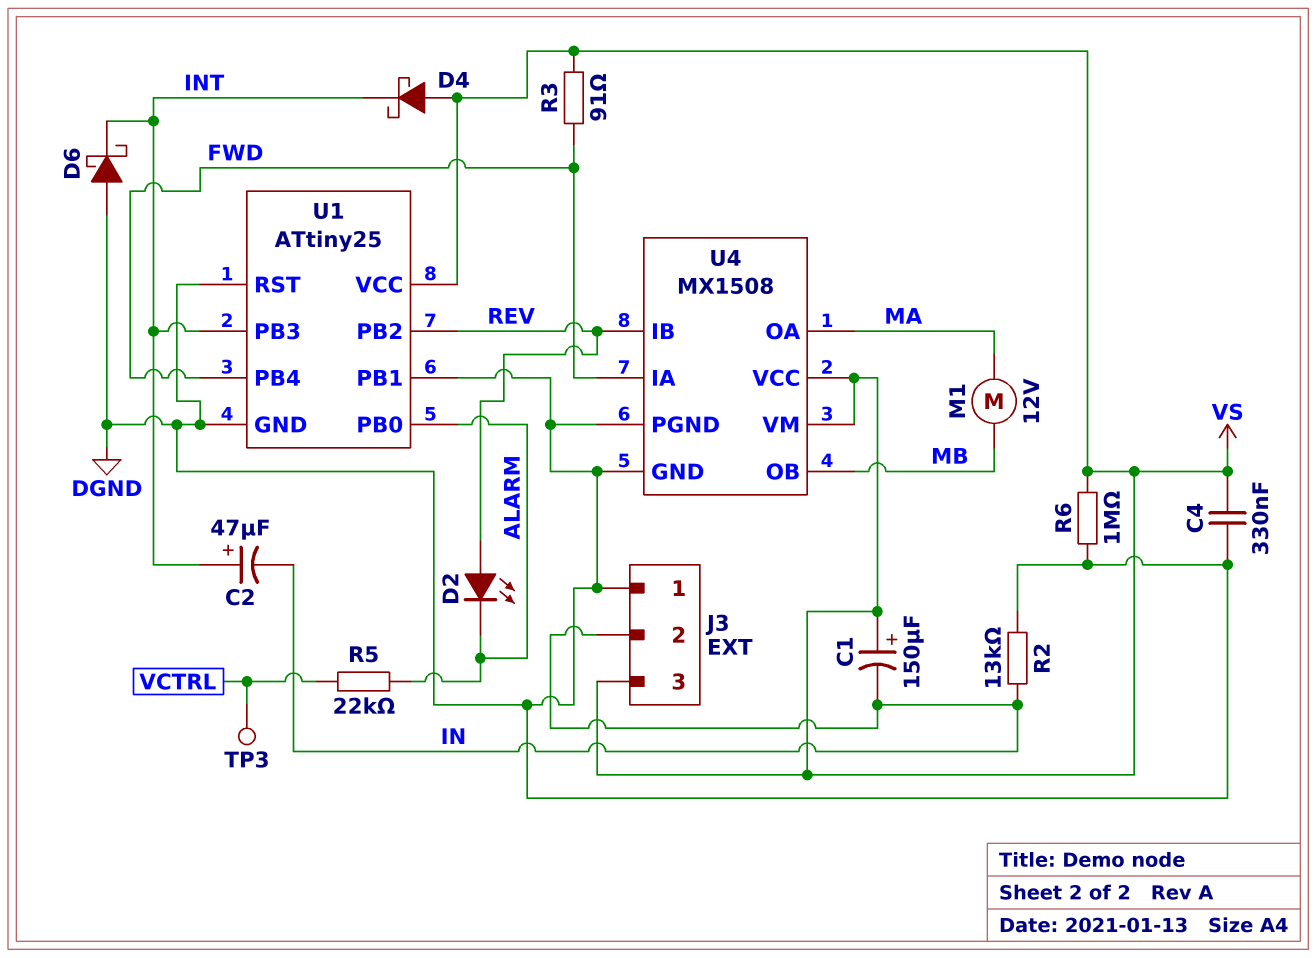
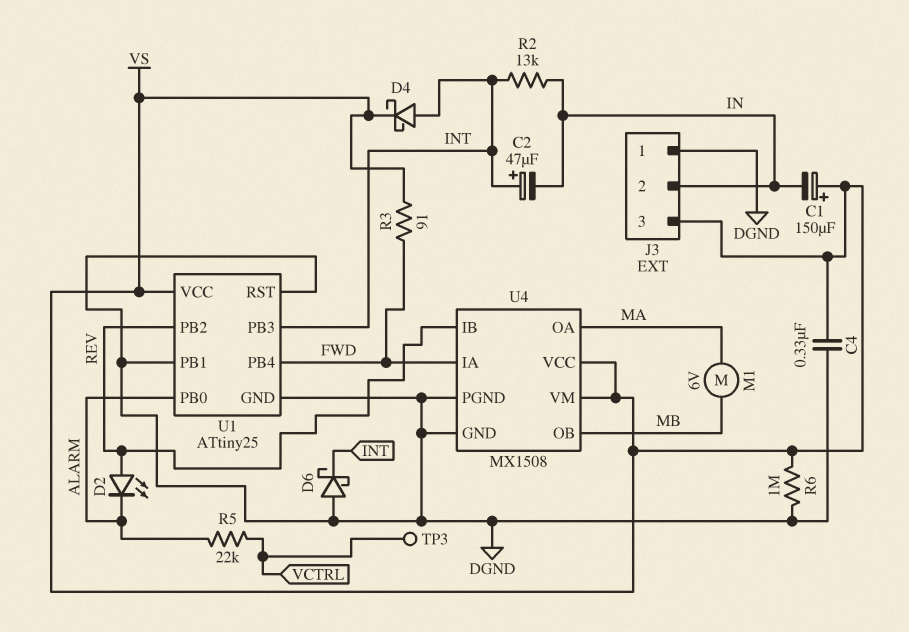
D4: schottky (A VS, K INT) -> schottky (A INT, K VS)
M1: motor 12V (MA, MB) -> motor 6V (MA, MB)
R2: 13k (DGND, IN) -> 13k (IN, INT)

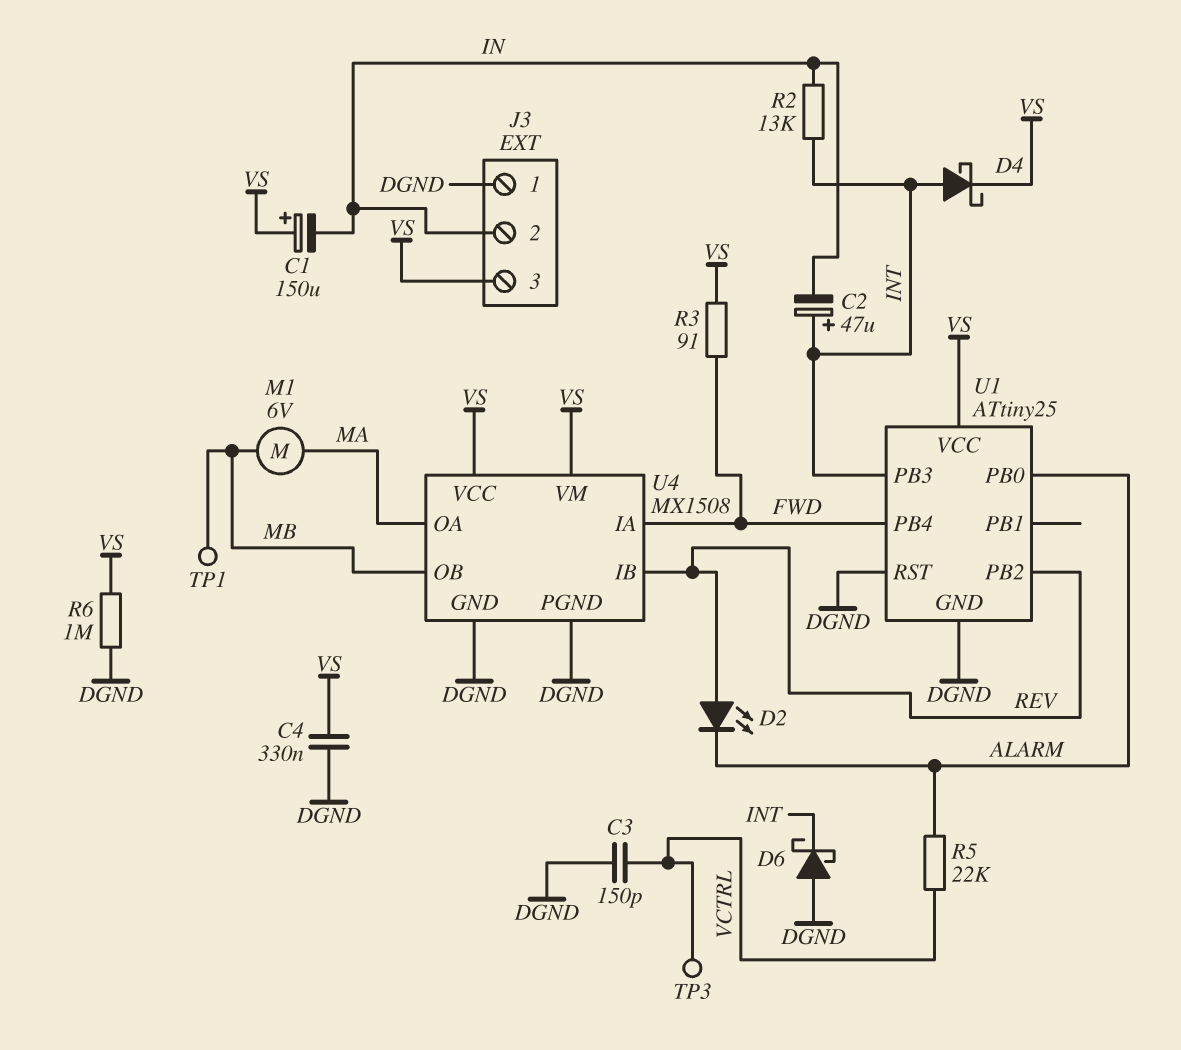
C3: none -> 150pF (DGND, VCTRL)
TP1: none -> test point (MB)
U1 pin PB1: DGND -> none

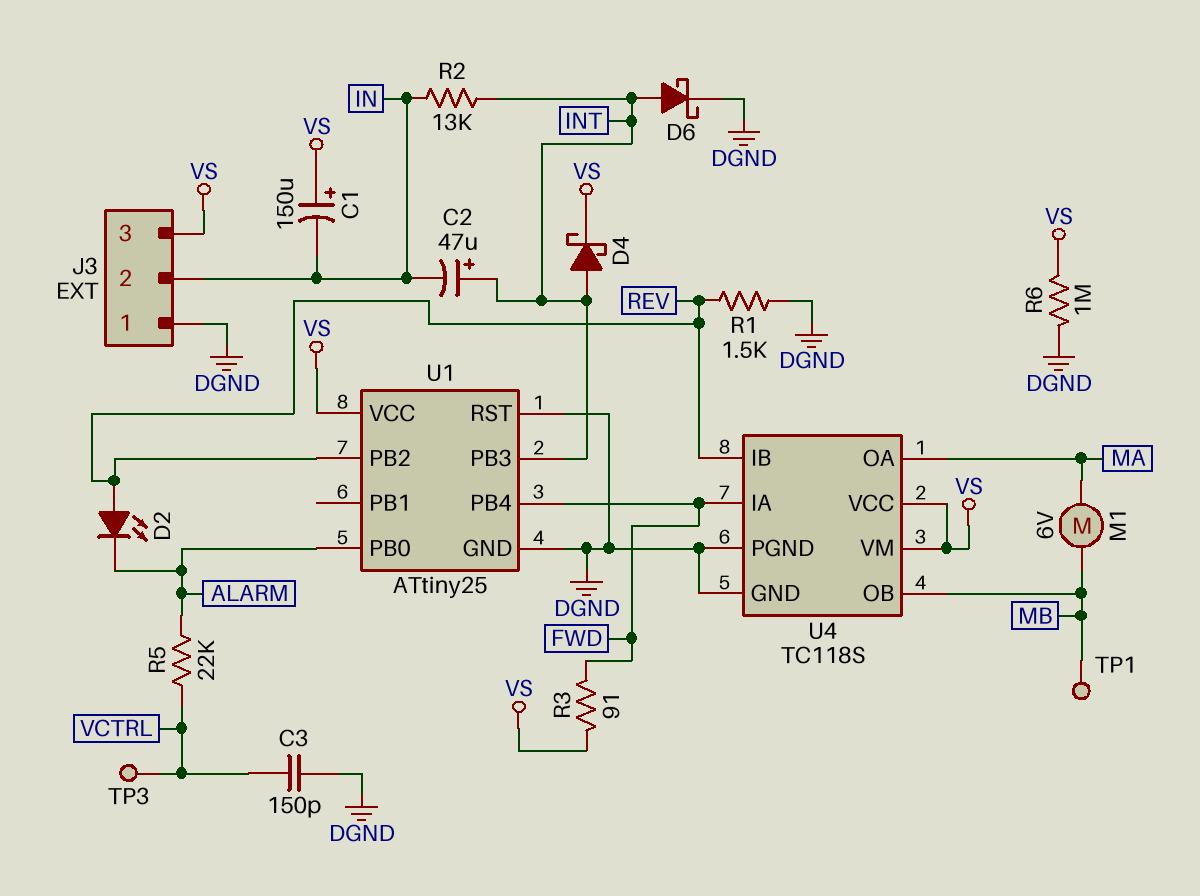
C4: 330nF (DGND, VS) -> none
D6: schottky (A DGND, K INT) -> schottky (A INT, K DGND)
R1: none -> 1.5k (DGND, REV)
U4: MX1508 -> TC118S

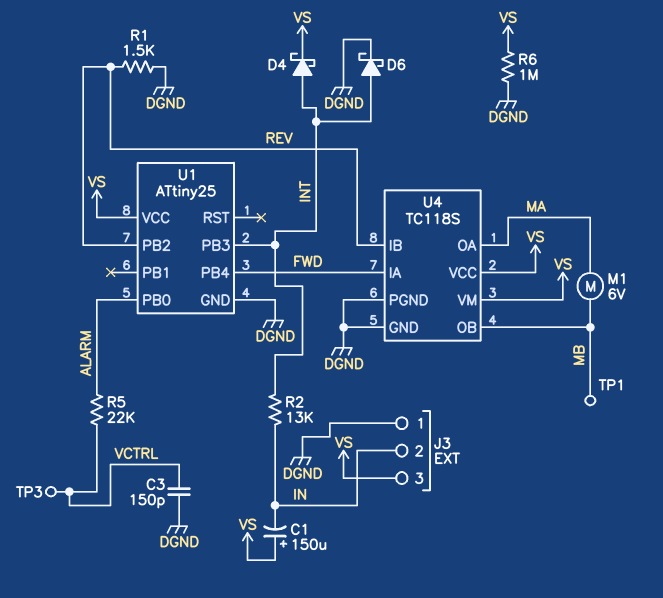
C2: 47uF (plus INT, minus IN) -> none
D2: LED (A REV, K ALARM) -> none
R3: 91 (FWD, VS) -> none
U1 pin RST: DGND -> none

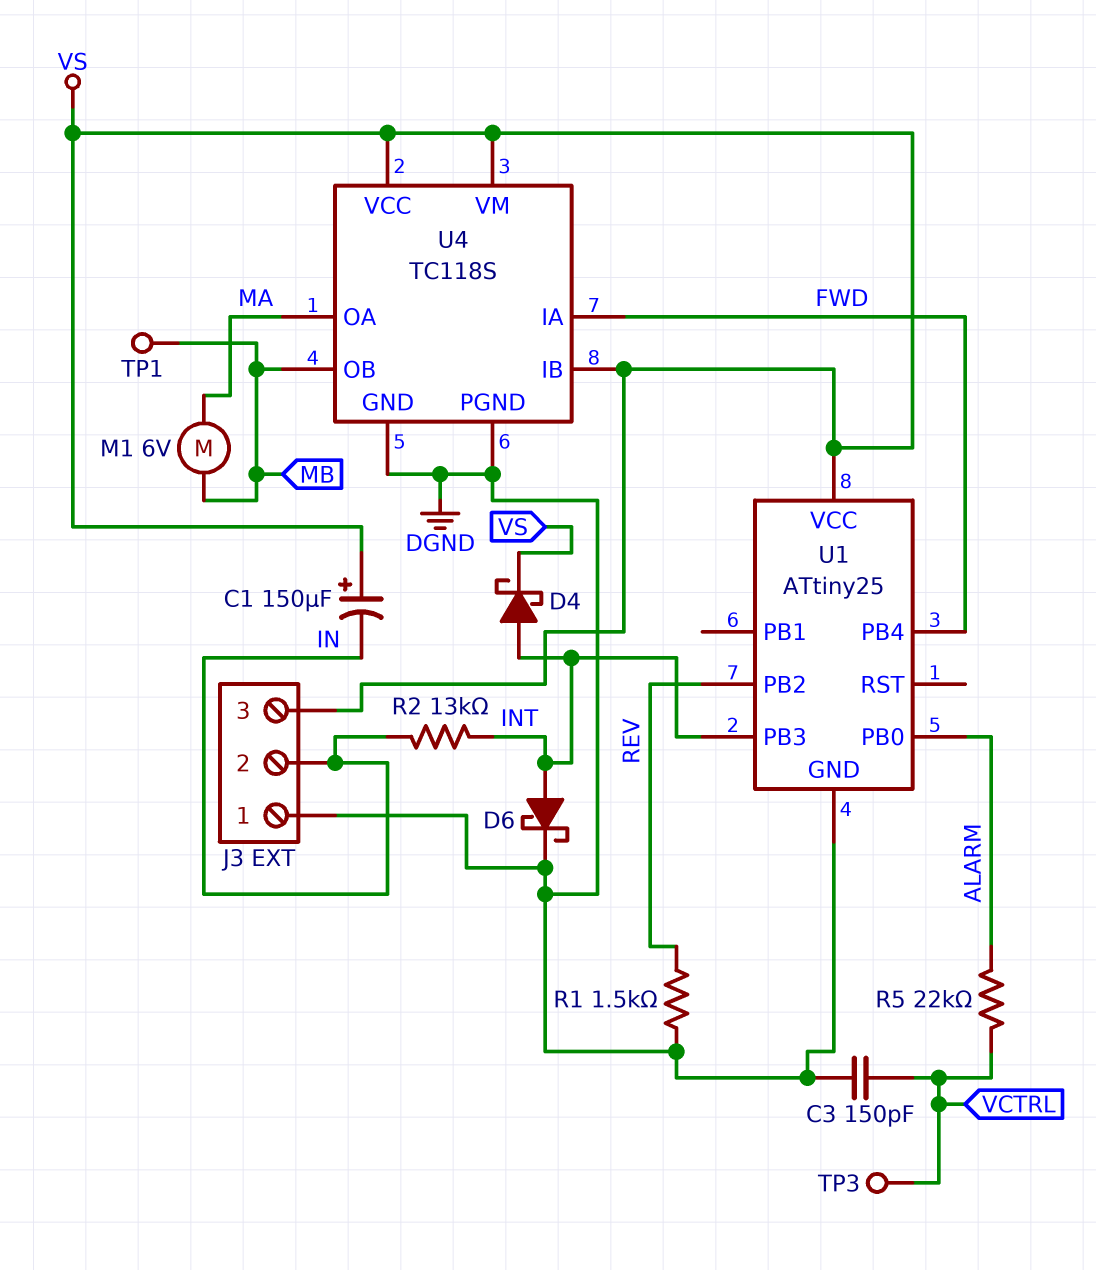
R6: 1M (DGND, VS) -> none
U4 pin IB: REV -> VS

